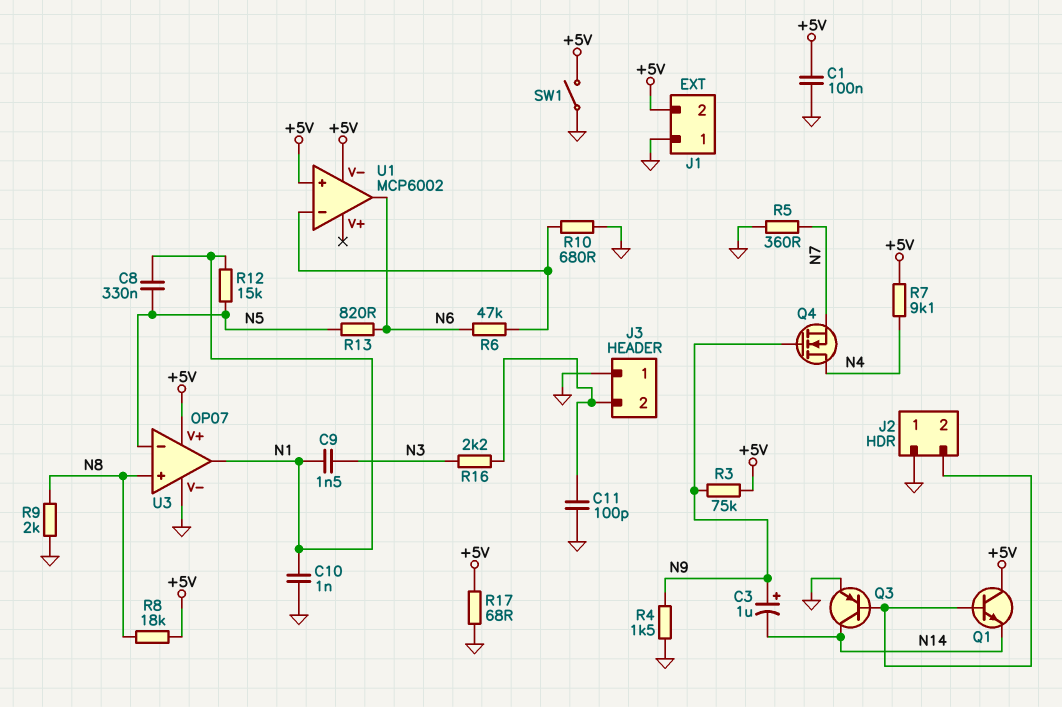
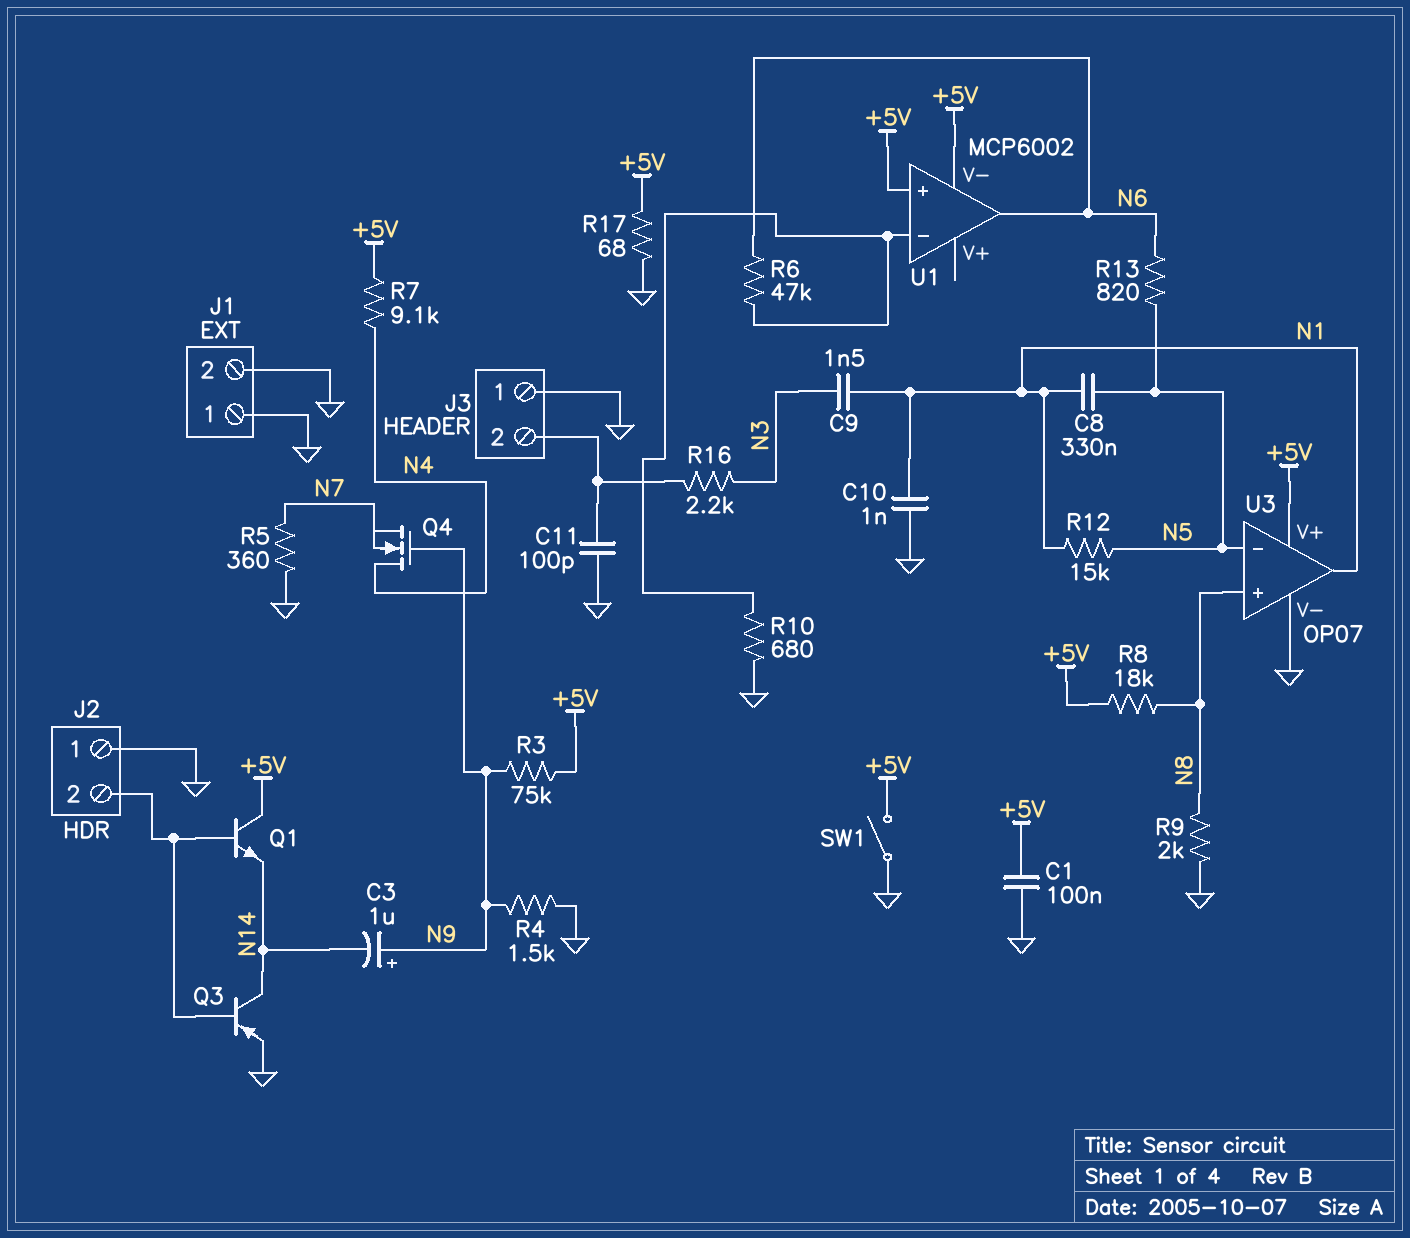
J1 pin 2: +5V -> GND

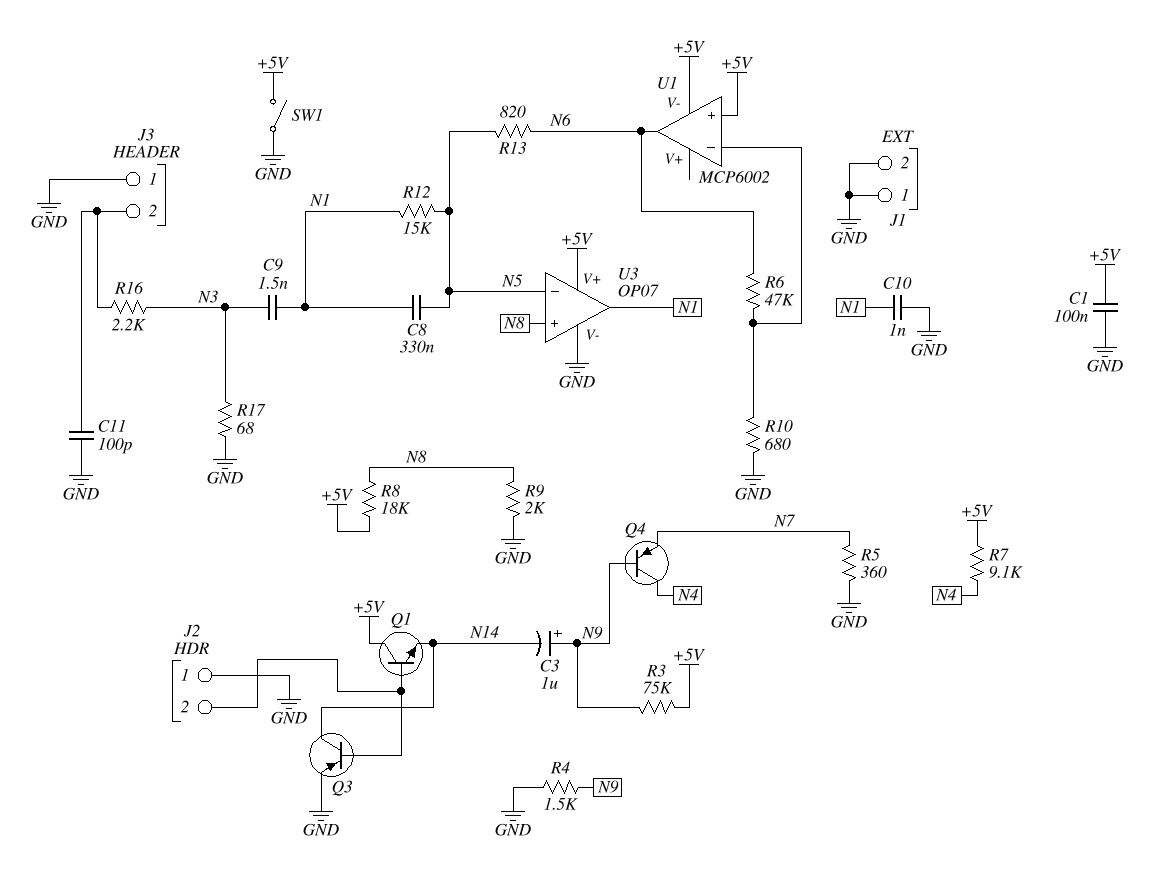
Q4: NMOS (G N9, D N4, S N7) -> PNP (B N9, C N4, E N7)
R17: 68 (+5V, GND) -> 68 (GND, N3)

